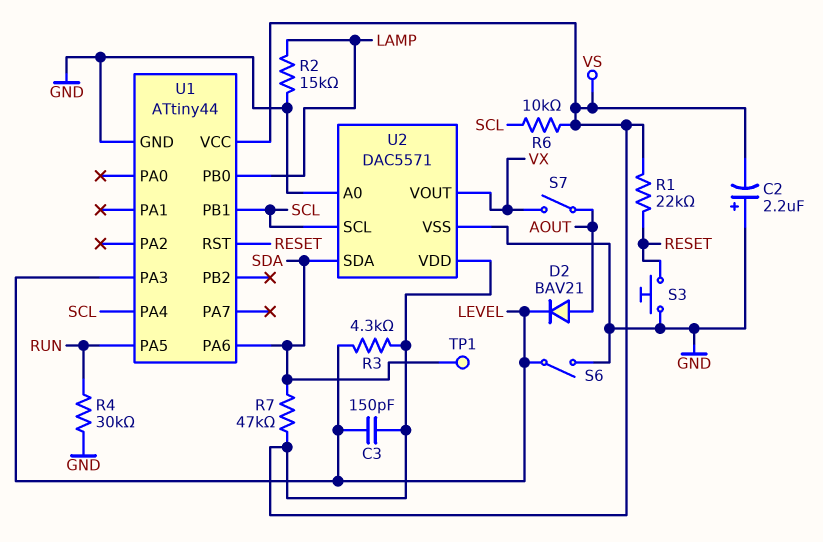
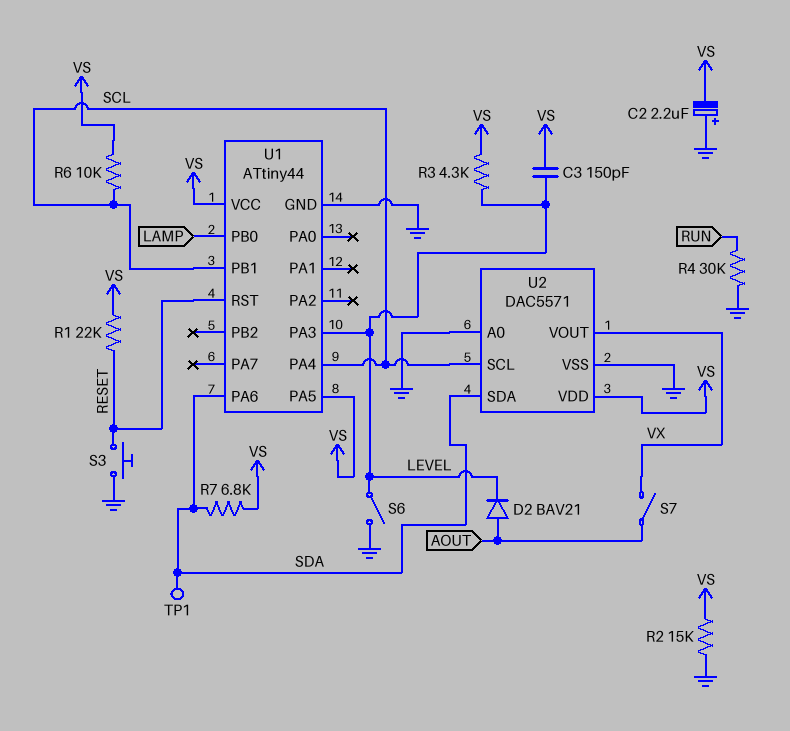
R2: 15k (GND, LAMP) -> 15k (GND, VS)
R7: 47k (SDA, VS) -> 6.8k (SDA, VS)
U1 pin PA5: RUN -> VS

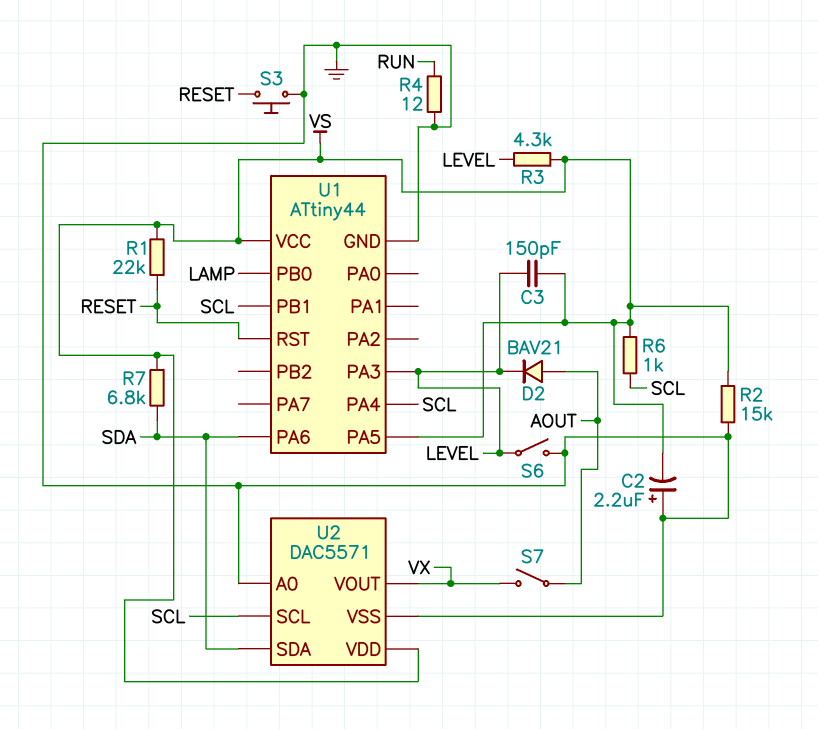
R4: 30k (GND, RUN) -> 12 (GND, RUN)
R6: 10k (SCL, VS) -> 1k (SCL, VS)
TP1: test point (SDA) -> none

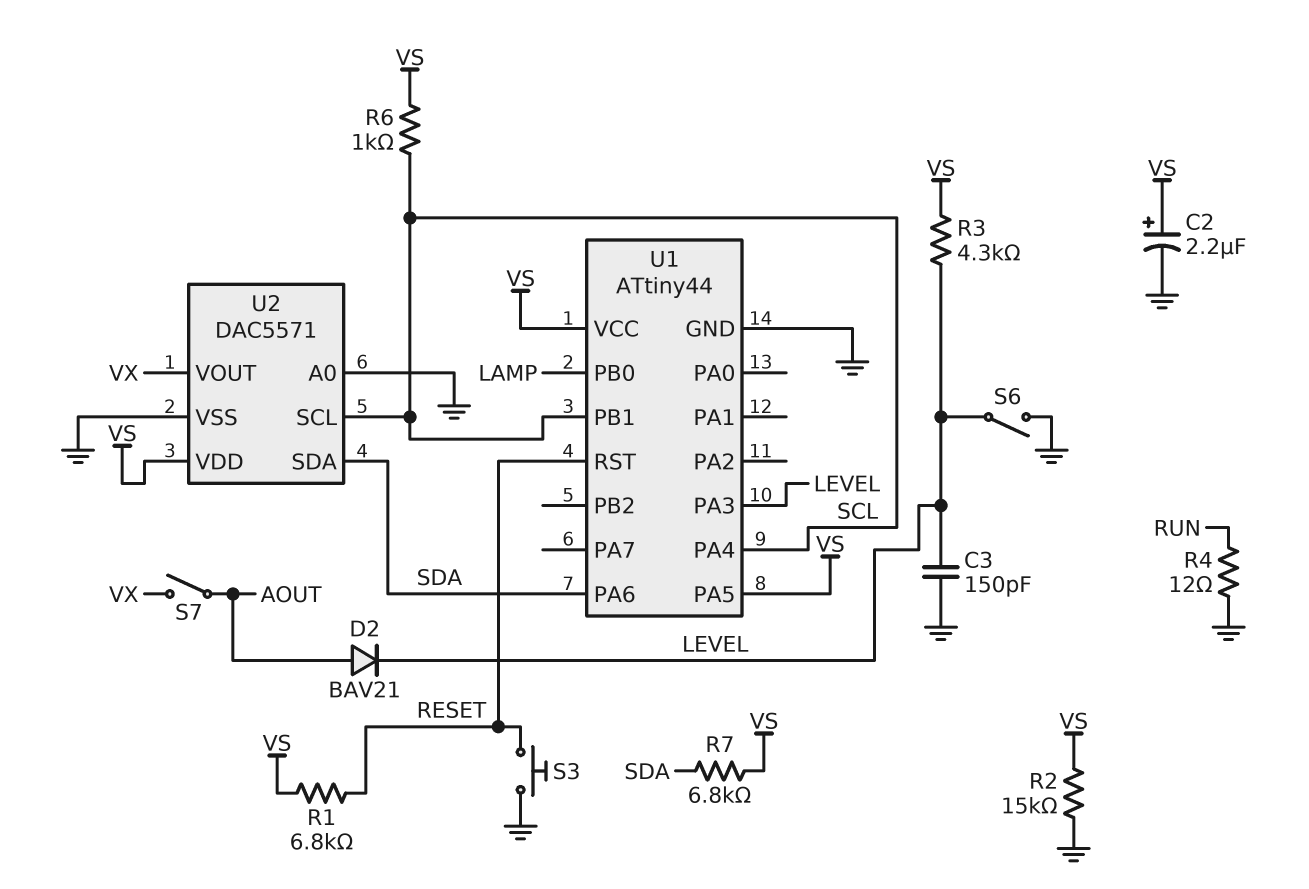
C2: 2.2uF (plus GND, minus VS) -> 2.2uF (plus VS, minus GND)
C3: 150pF (LEVEL, VS) -> 150pF (GND, LEVEL)
R1: 22k (RESET, VS) -> 6.8k (RESET, VS)

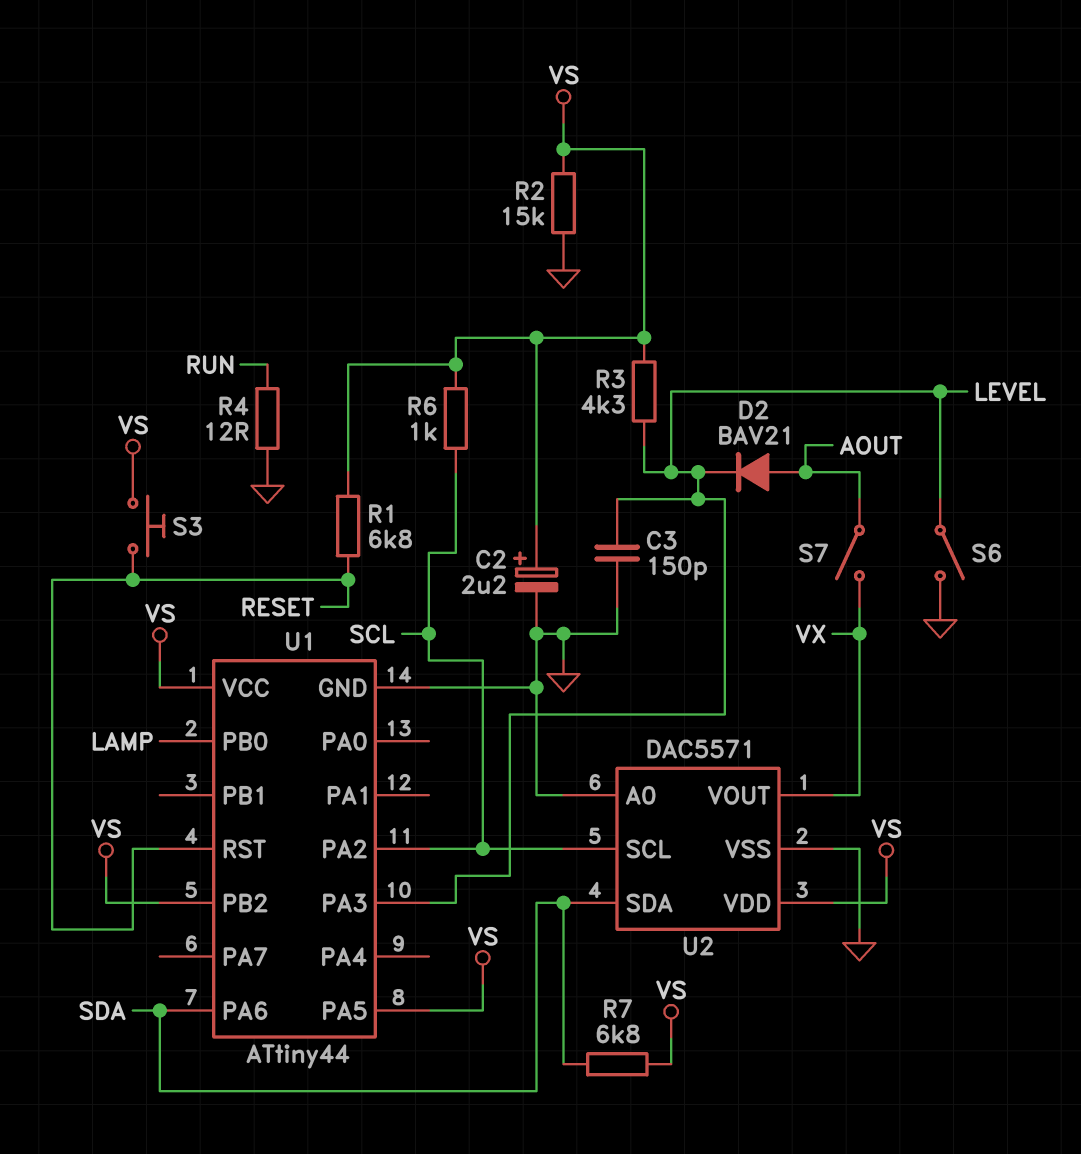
S3: button (GND, RESET) -> button (RESET, VS)
U1 pin PA2: none -> SCL
U1 pin PA4: SCL -> none
U1 pin PB1: SCL -> none
U1 pin PB2: none -> VS

